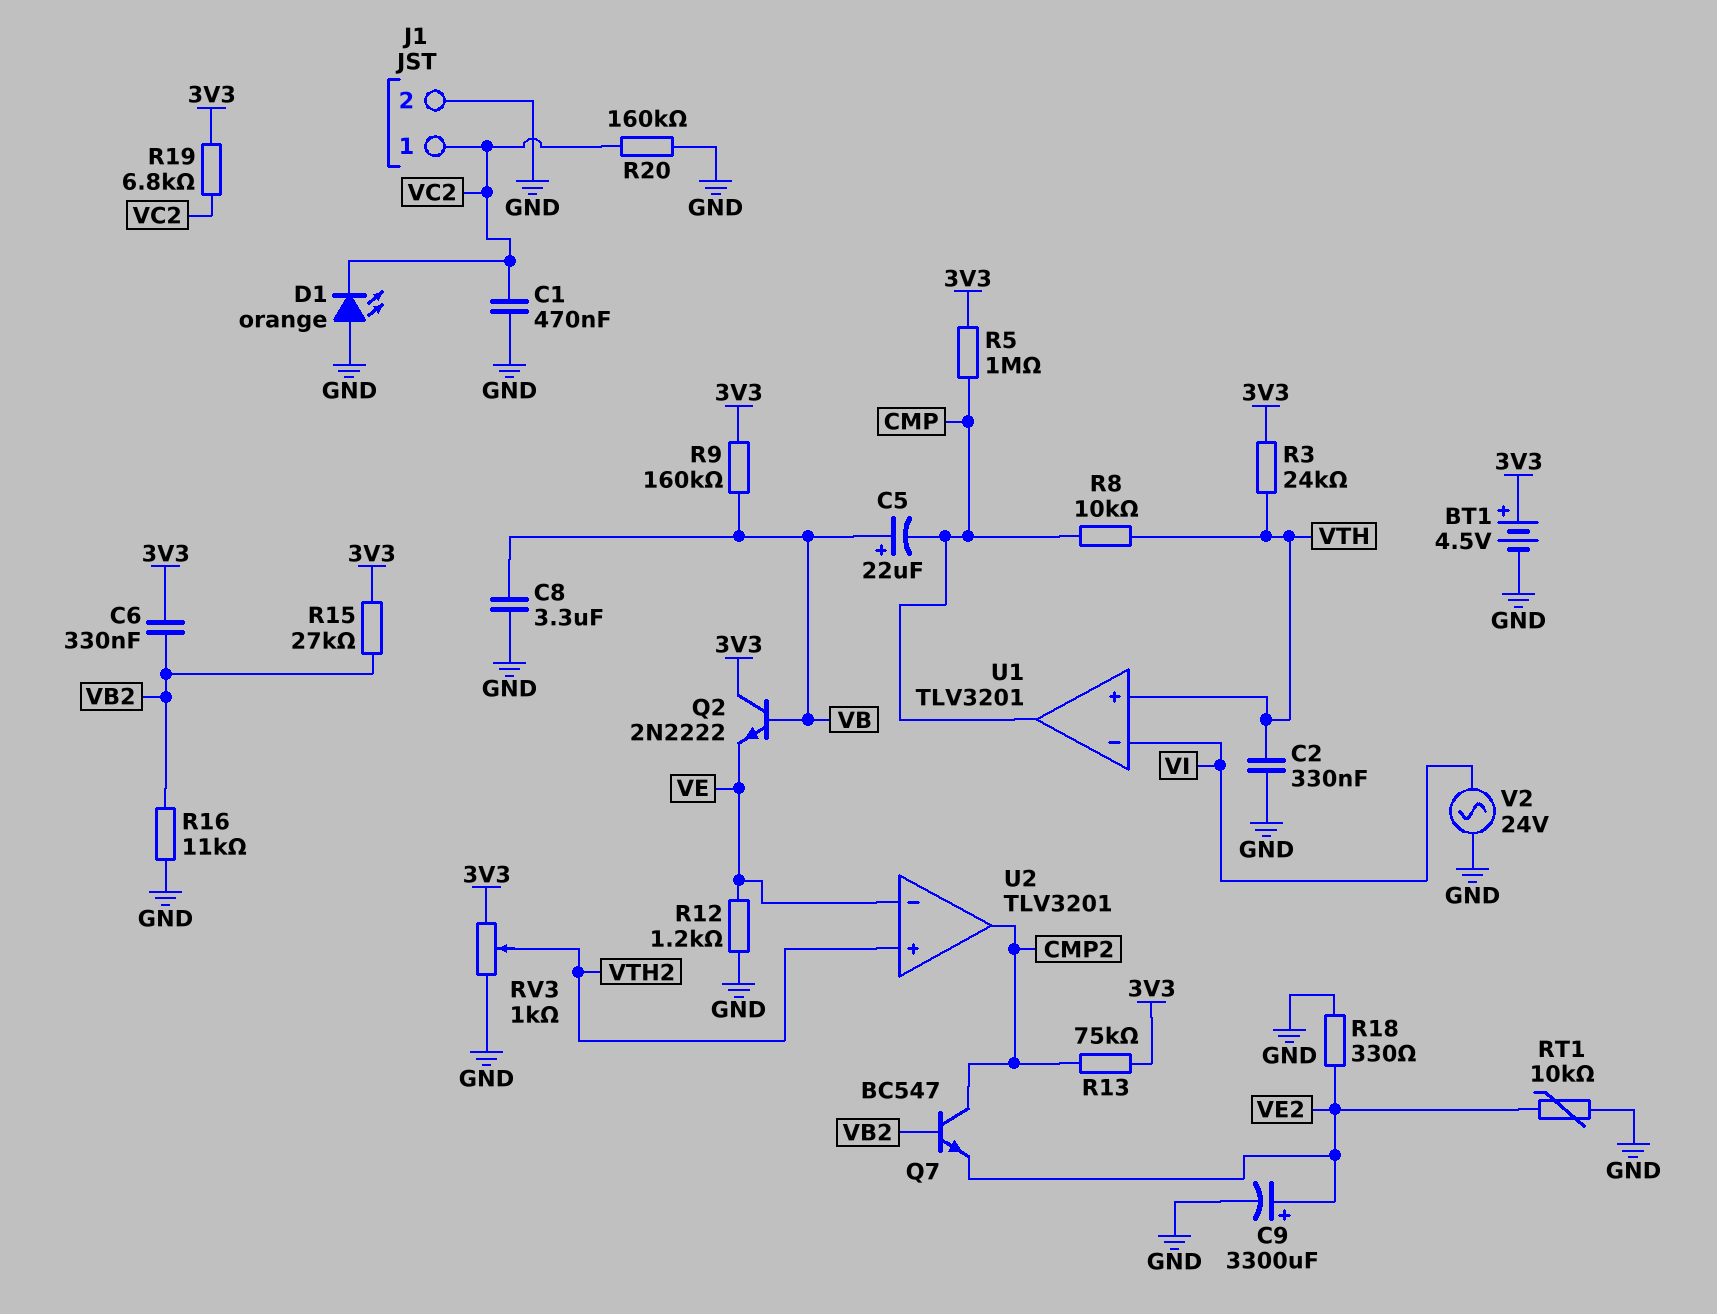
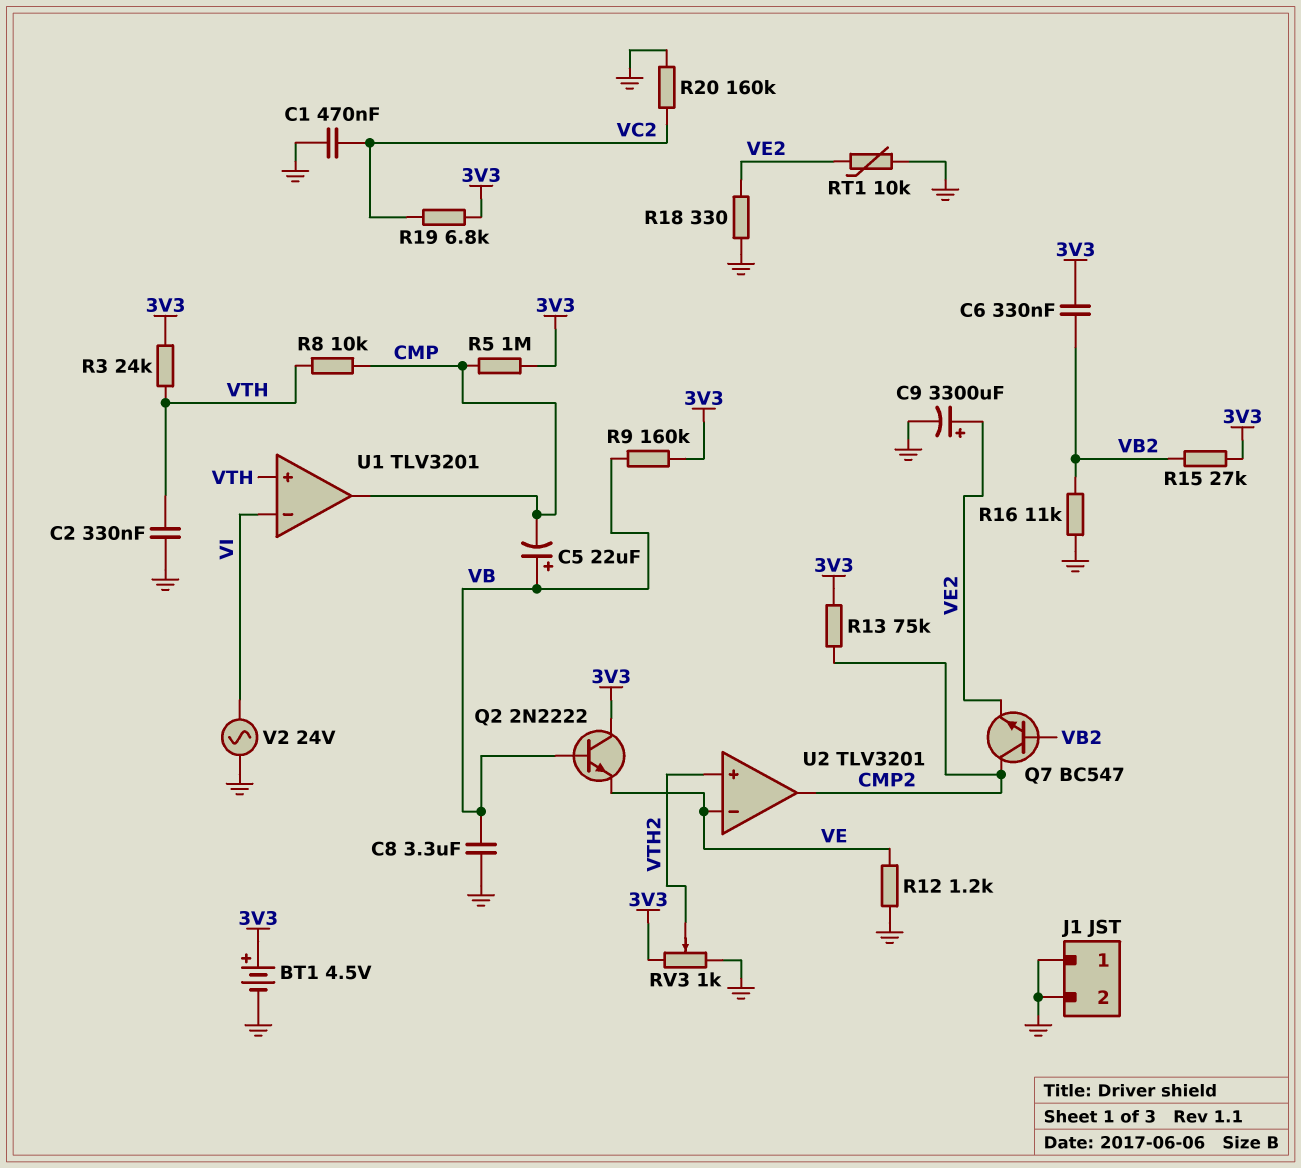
D1: LED orange (A GND, K VC2) -> none
J1 pin 1: VC2 -> GND

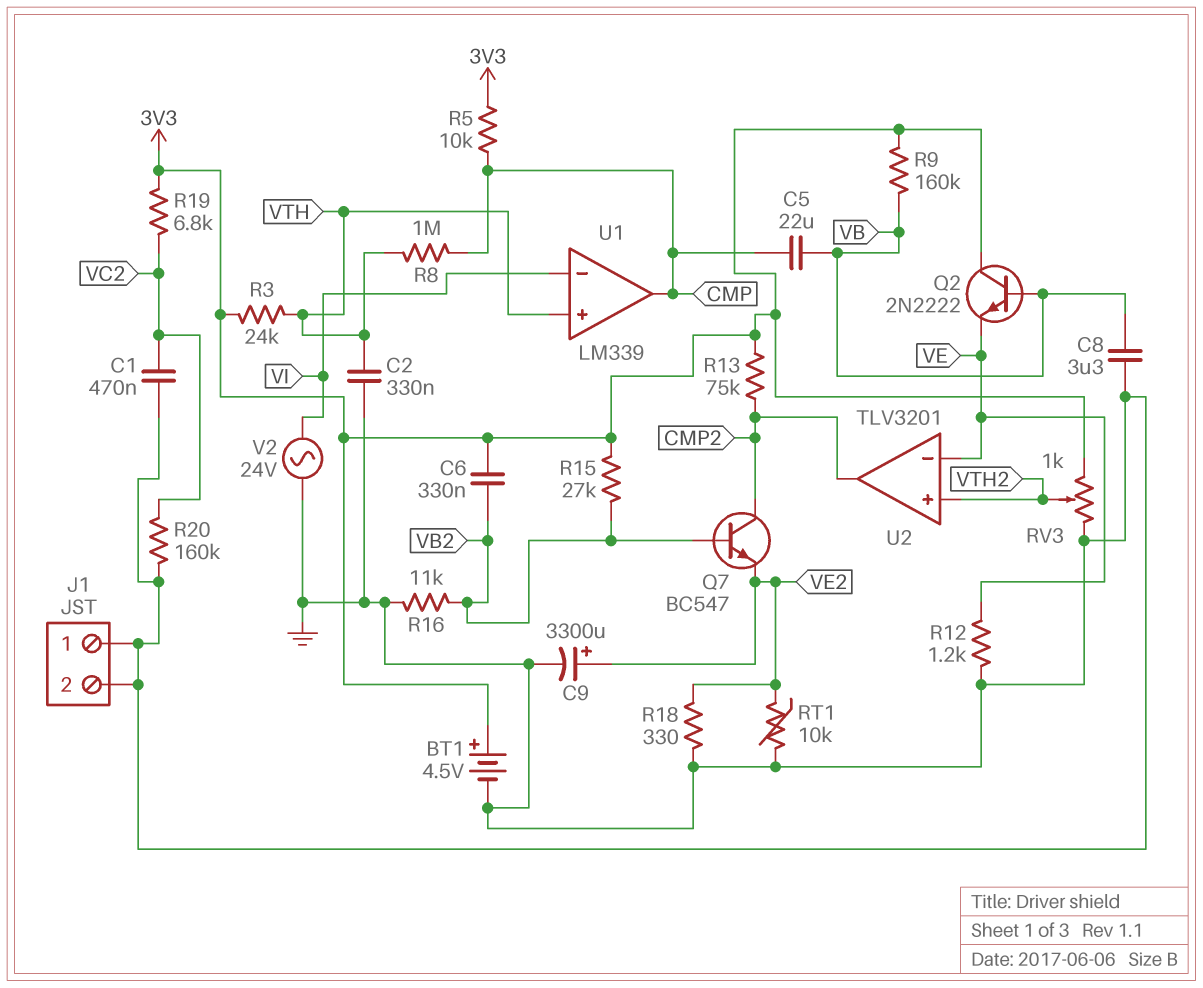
C5: 22uF (plus VB, minus CMP) -> 22uF (CMP, VB)
R5: 1M (3V3, CMP) -> 10k (3V3, CMP)
R8: 10k (CMP, VTH) -> 1M (CMP, VTH)
U1: TLV3201 -> LM339

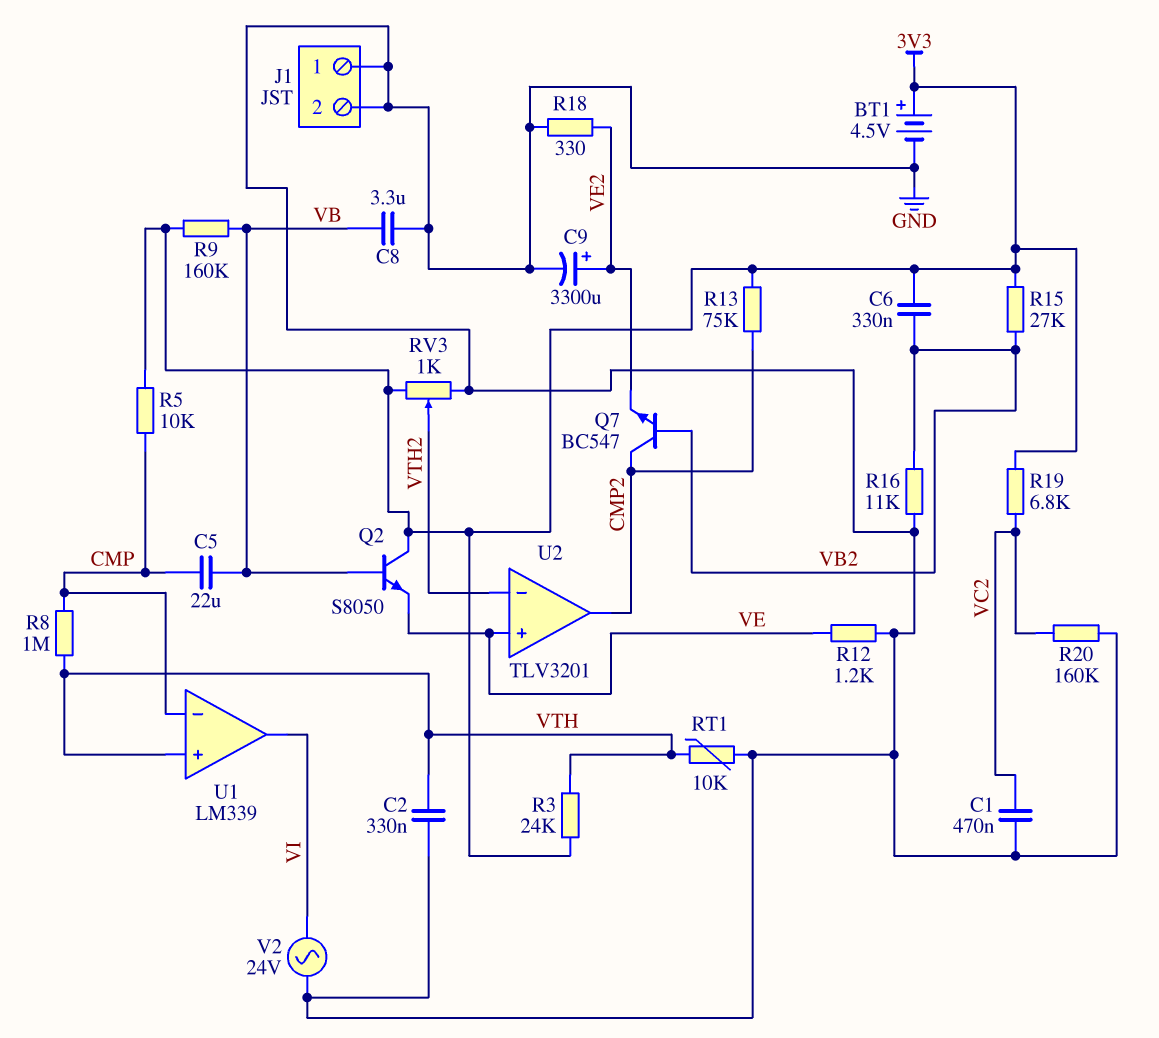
Q2: NPN 2N2222 (B VB, C 3V3, E VE) -> NPN S8050 (B VB, C 3V3, E VE)
RT1: 10k (GND, VE2) -> 10k (GND, VTH)
U1 pin in-: VI -> CMP
U1 pin out: CMP -> VI
U2 pin in+: VTH2 -> VE
U2 pin in-: VE -> VTH2

